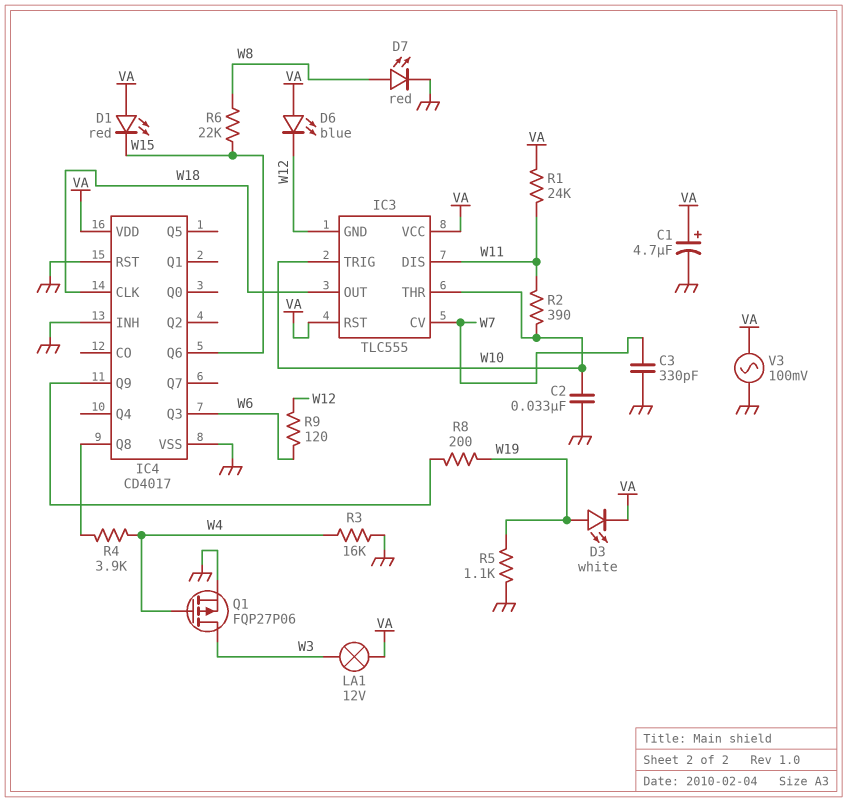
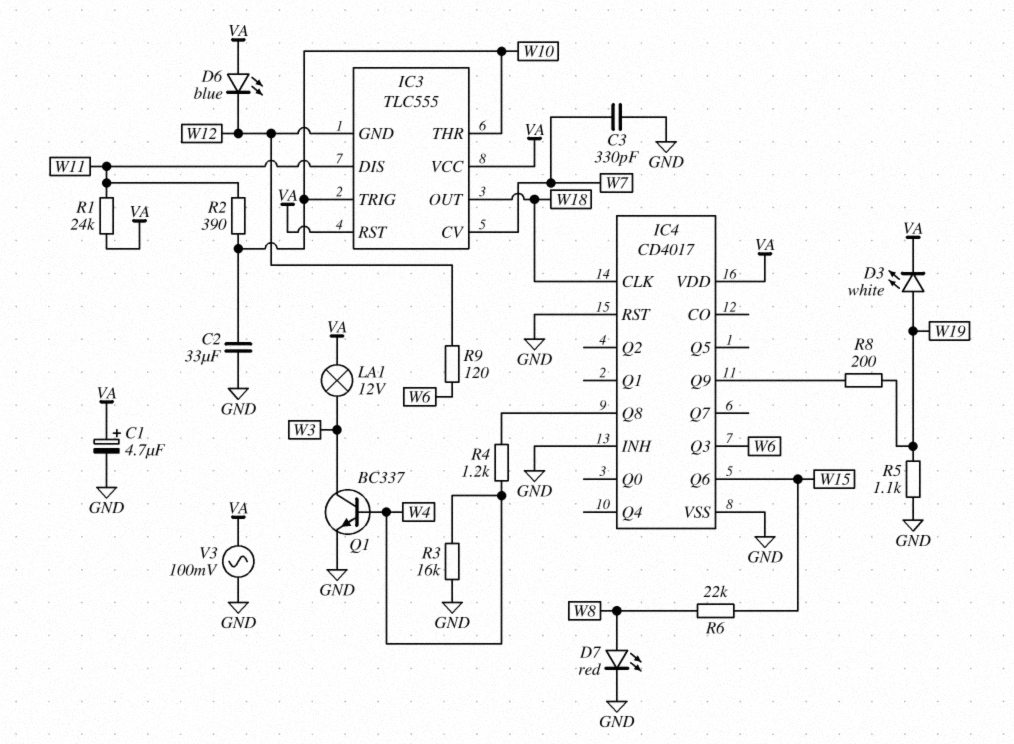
C2: 33nF (GND, W10) -> 33uF (GND, W10)
D1: LED red (A VA, K W15) -> none
Q1: PMOS FQP27P06 (G W4, D W3, S GND) -> NPN BC337 (B W4, C W3, E GND)
R4: 3.9k (IC4/Q8, W4) -> 1.2k (IC4/Q8, W4)

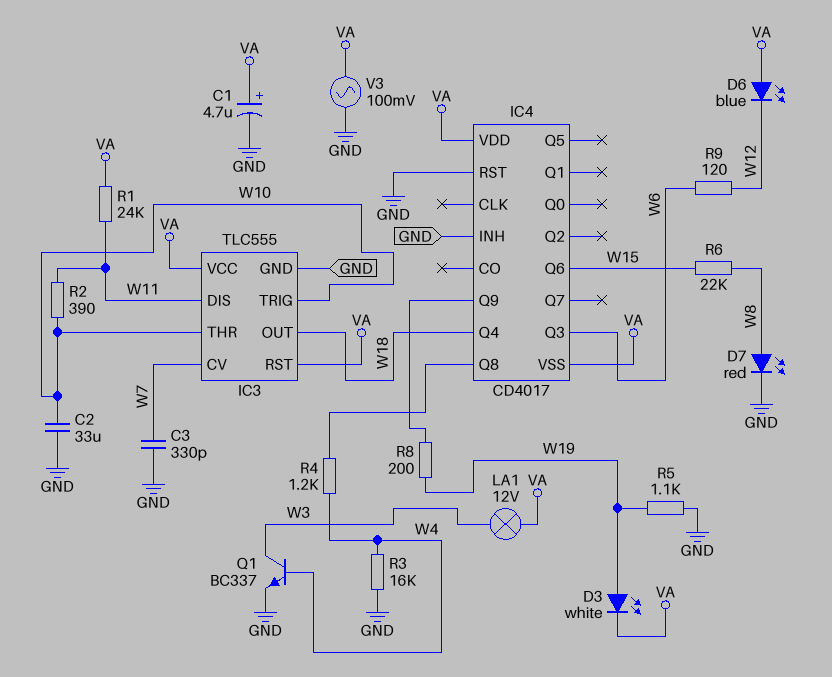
IC3 pin GND: W12 -> GND
IC4 pin CLK: W18 -> none
IC4 pin Q4: none -> W18
IC4 pin VSS: GND -> VA

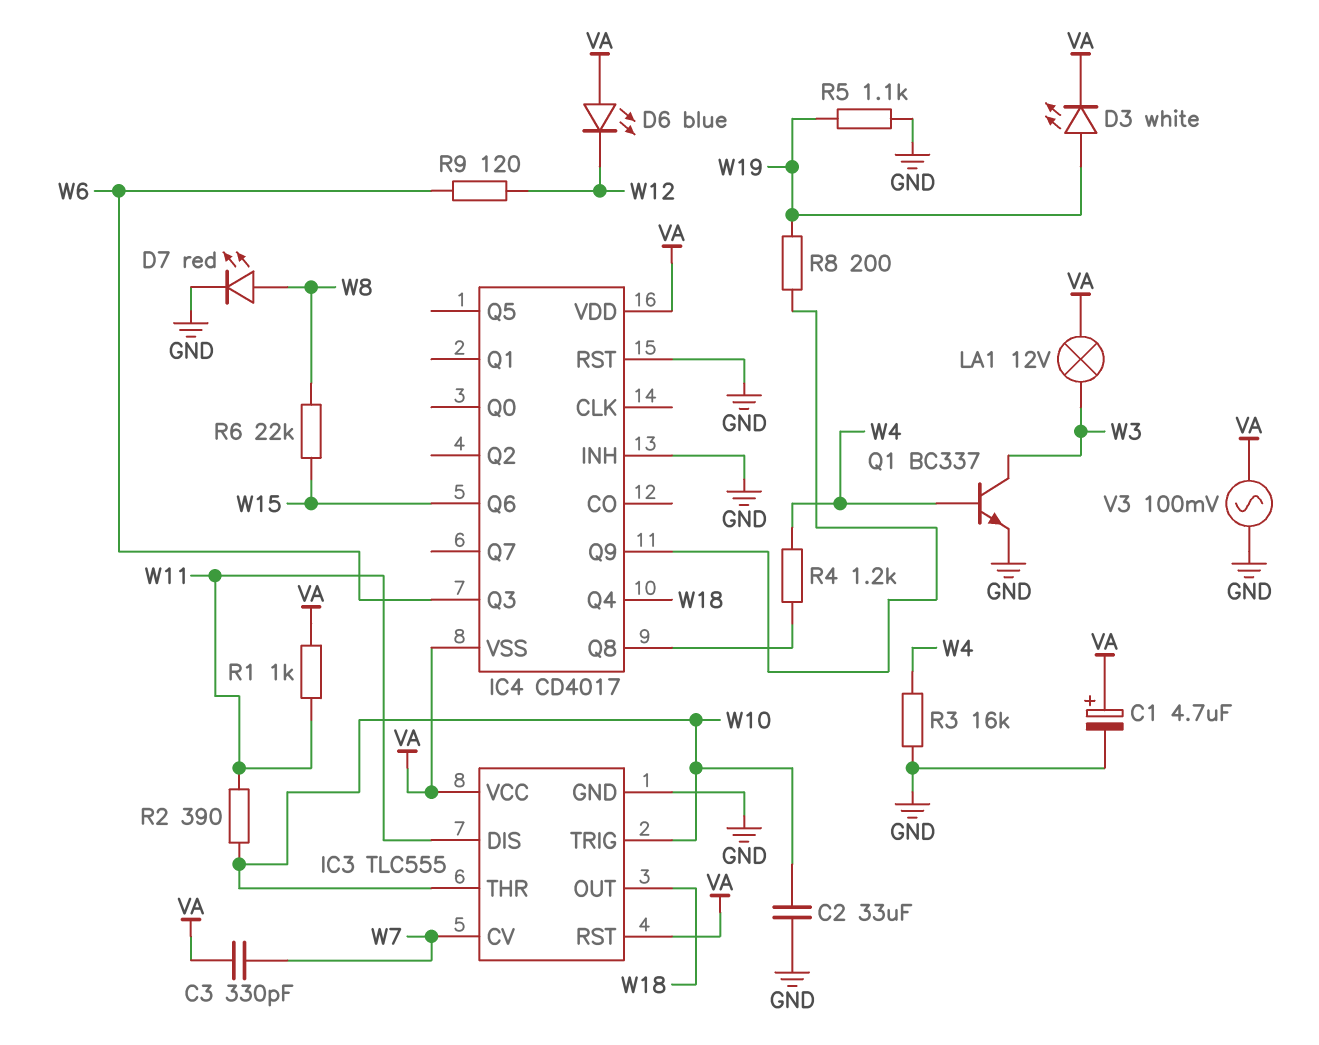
C3: 330pF (GND, W7) -> 330pF (VA, W7)
R1: 24k (VA, W11) -> 1k (VA, W11)

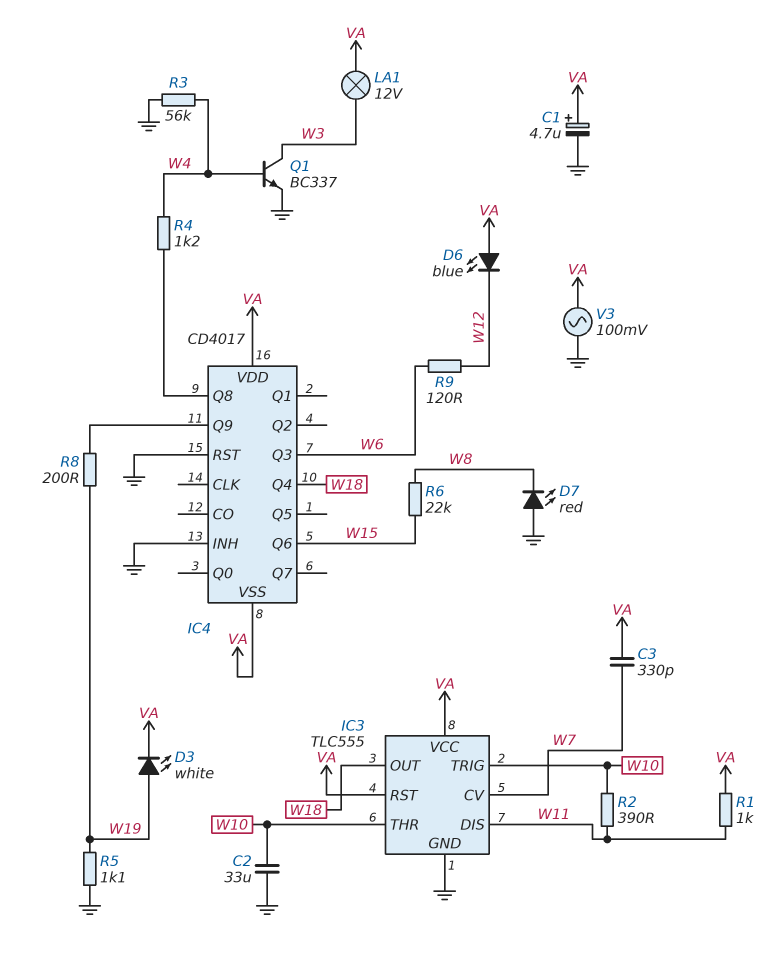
D7: LED red (A W8, K GND) -> LED red (A GND, K W8)
R3: 16k (GND, W4) -> 56k (GND, W4)

